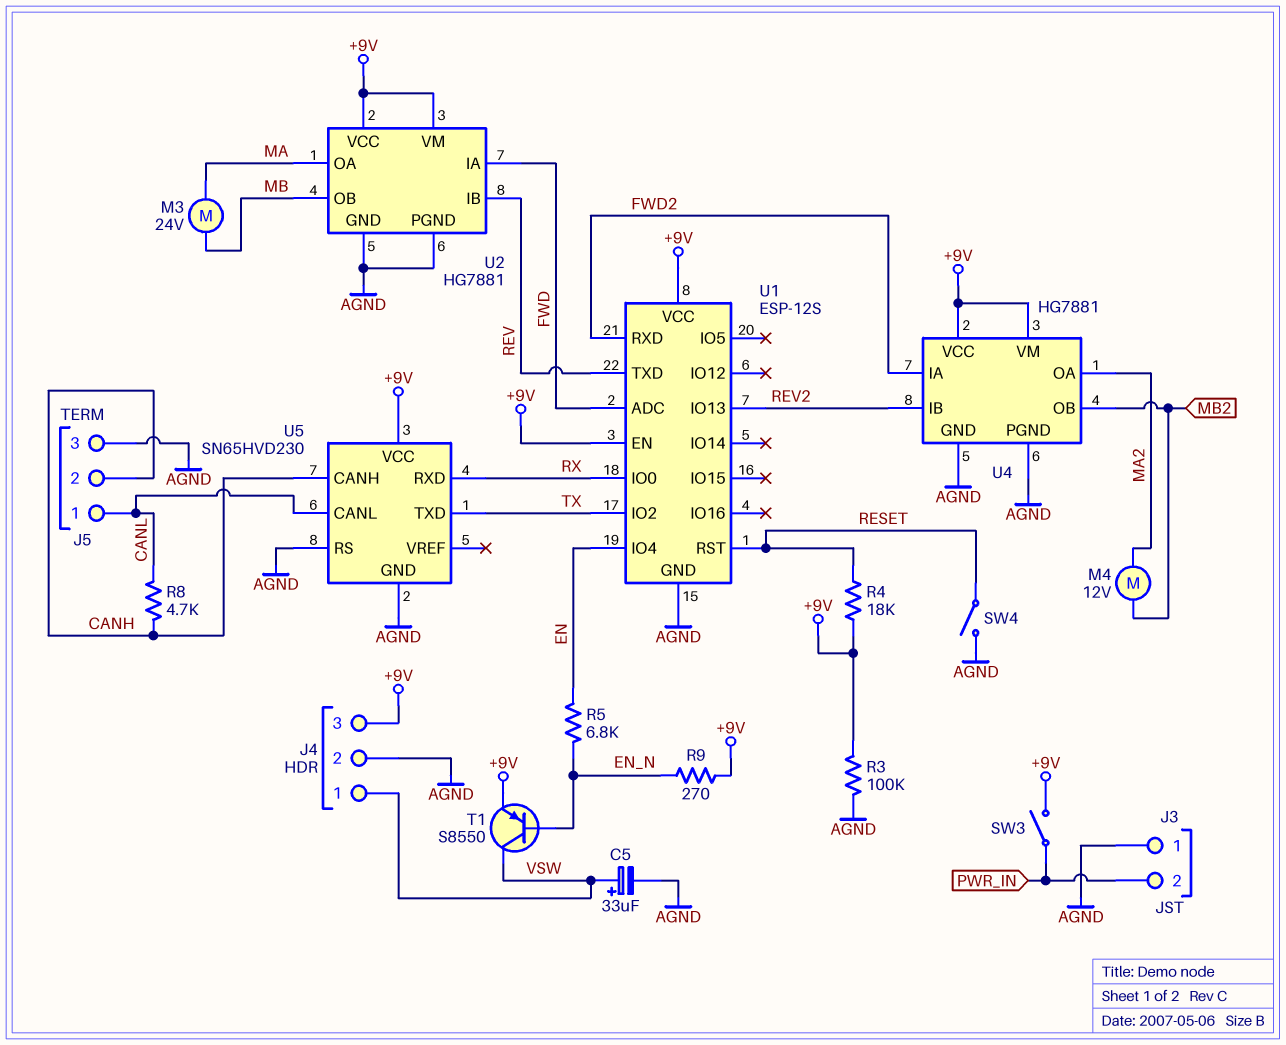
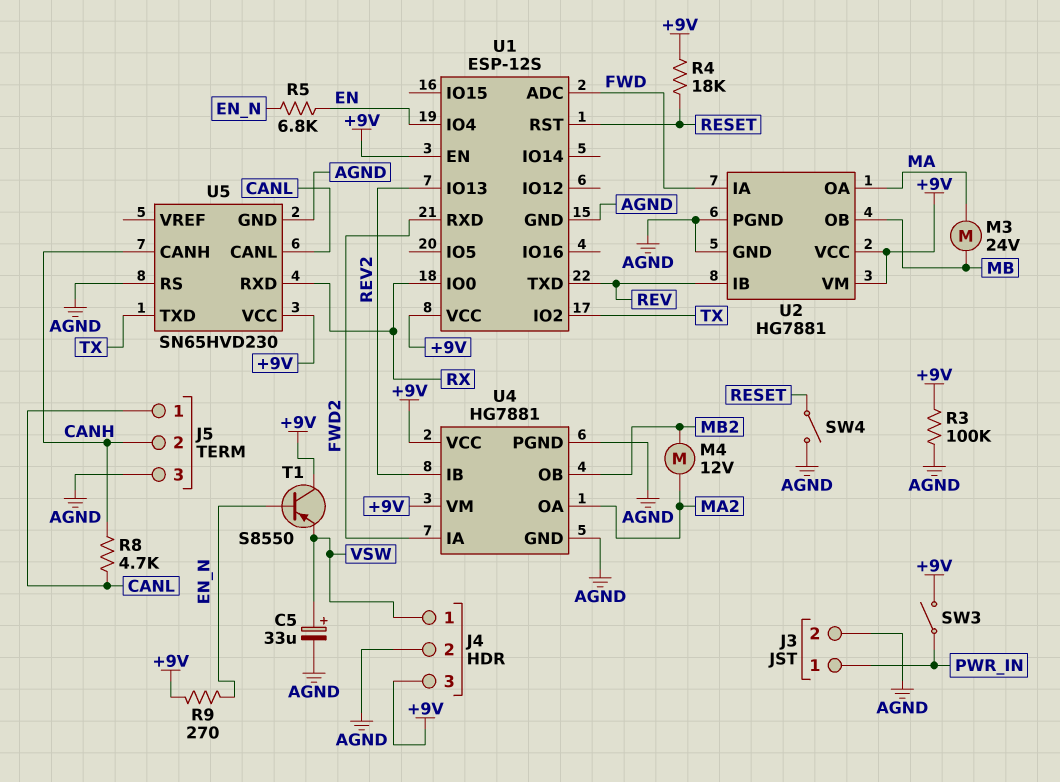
J3 pin 1: AGND -> PWR_IN
J3 pin 2: PWR_IN -> AGND
T1: PNP S8550 (B EN_N, C VSW, E +9V) -> PNP S8550 (B EN_N, C +9V, E VSW)

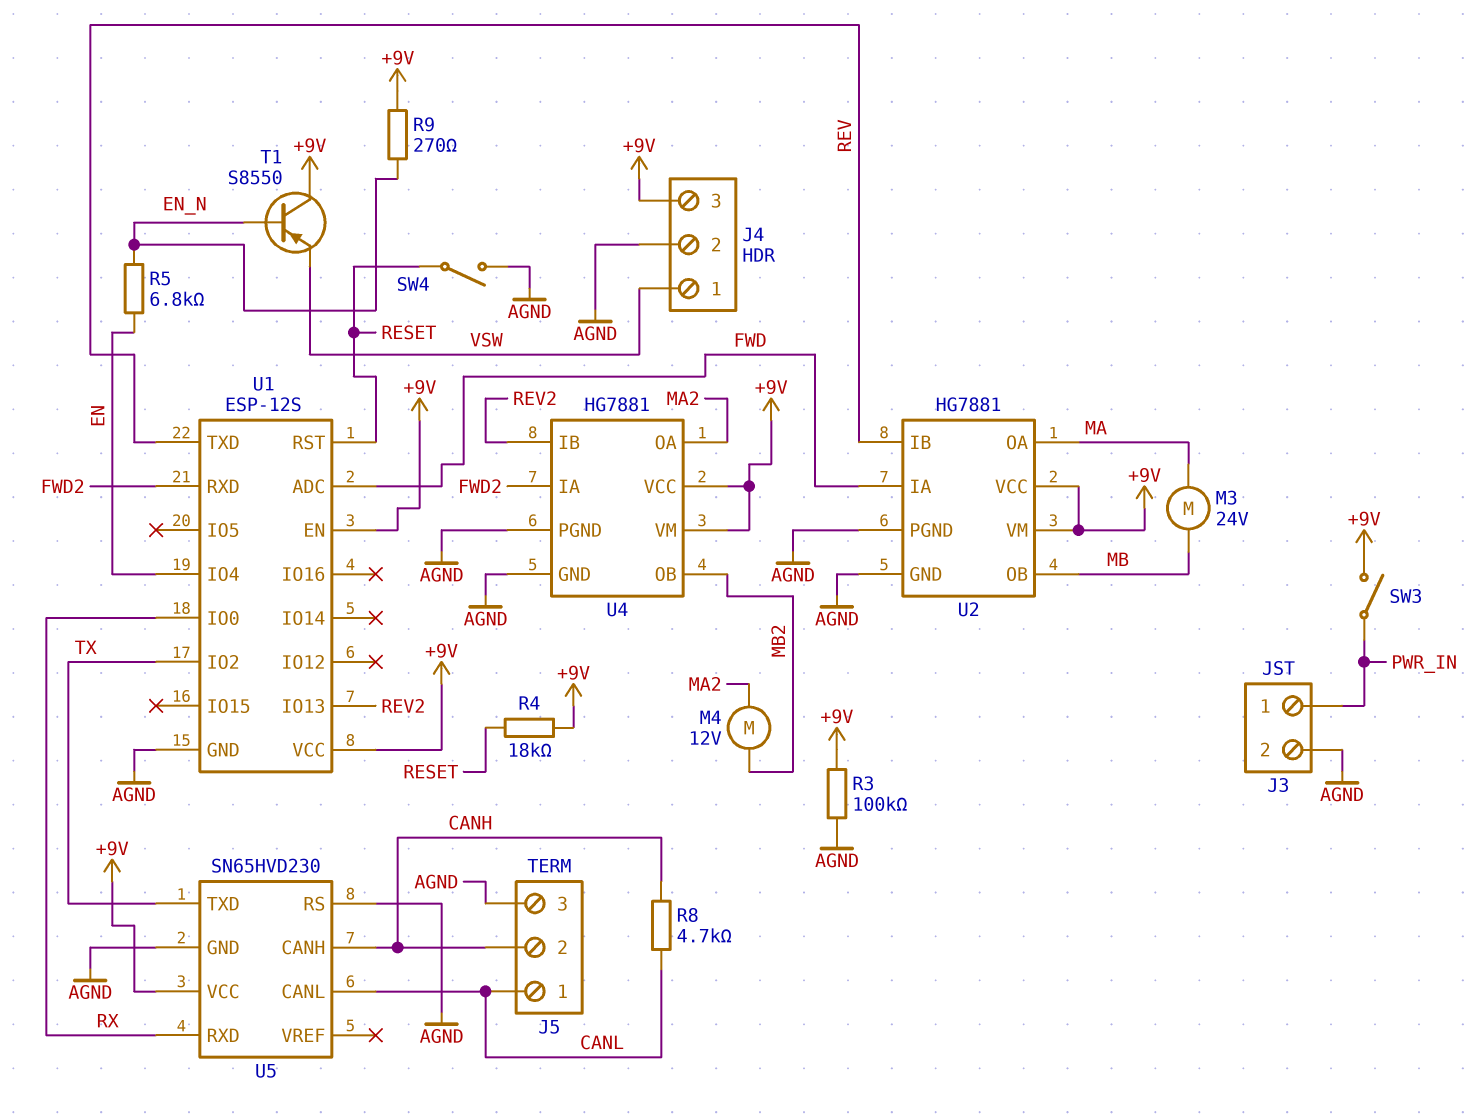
C5: 33uF (plus VSW, minus AGND) -> none

